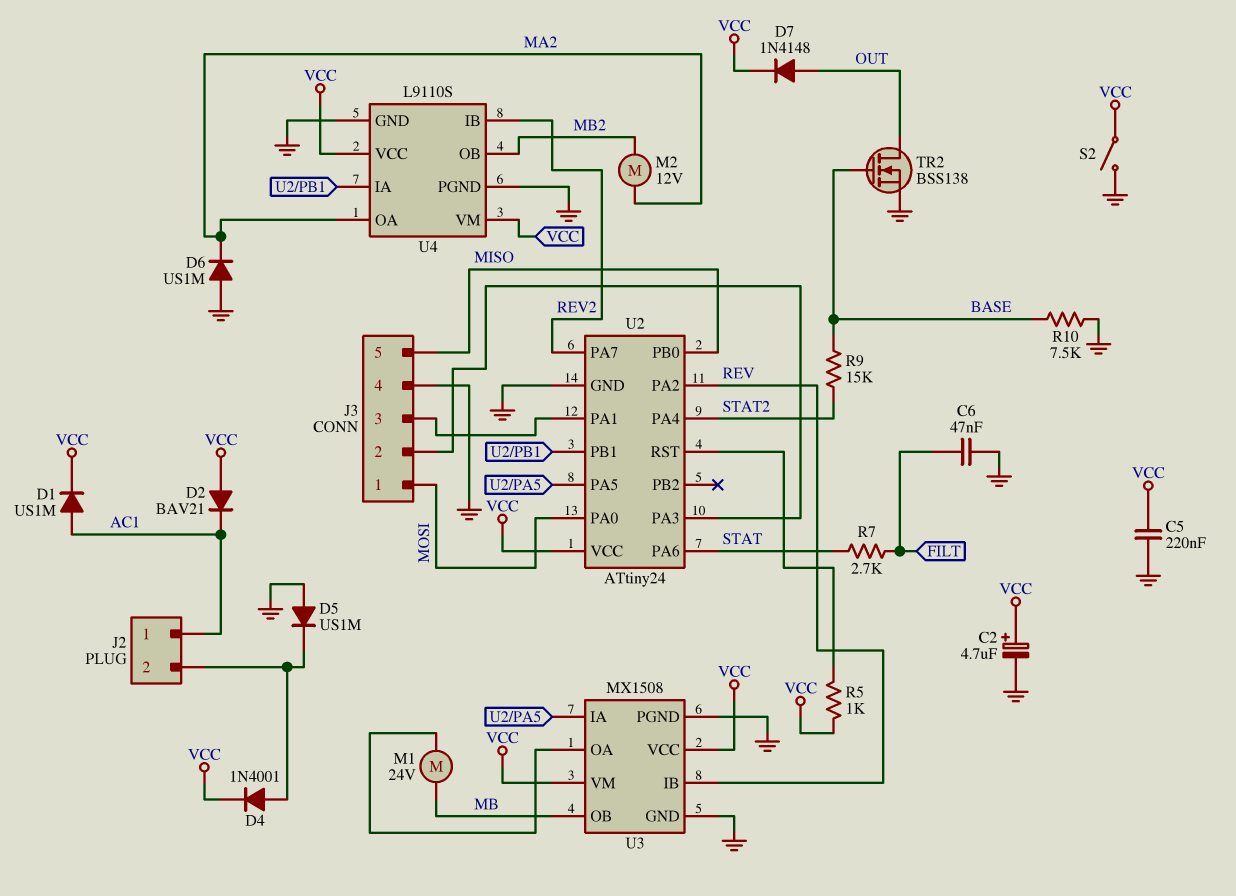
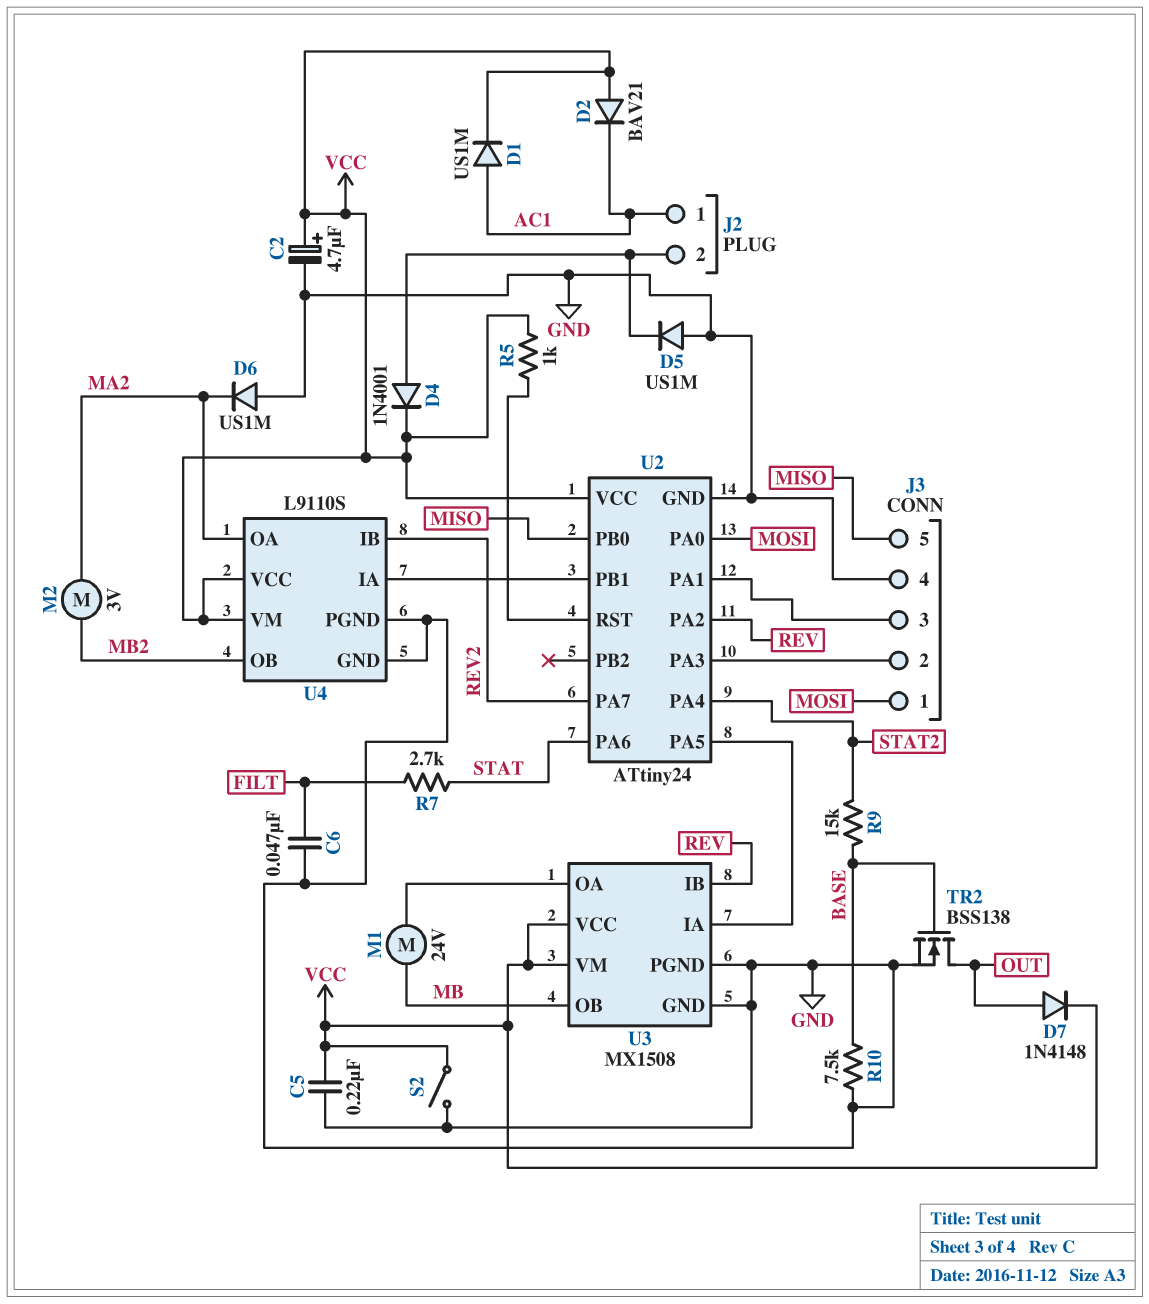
M2: motor 12V (MA2, MB2) -> motor 3V (MA2, MB2)

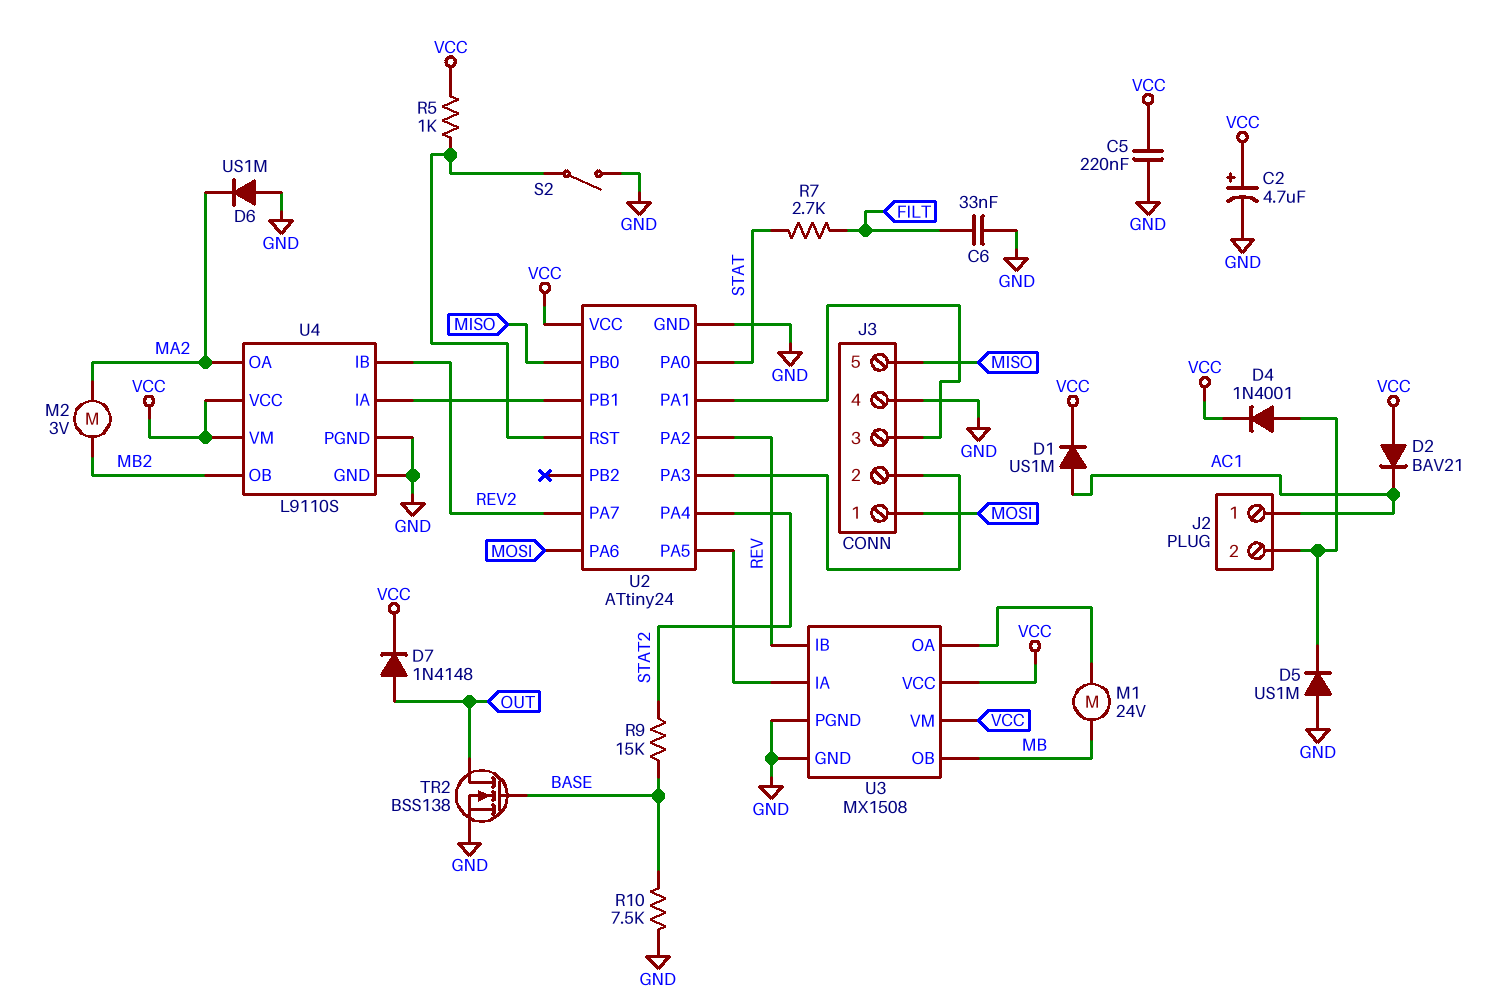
C6: 47nF (FILT, GND) -> 33nF (FILT, GND)
S2: switch (GND, VCC) -> switch (GND, U2/RST)
U2 pin PA0: MOSI -> STAT
U2 pin PA6: STAT -> MOSI

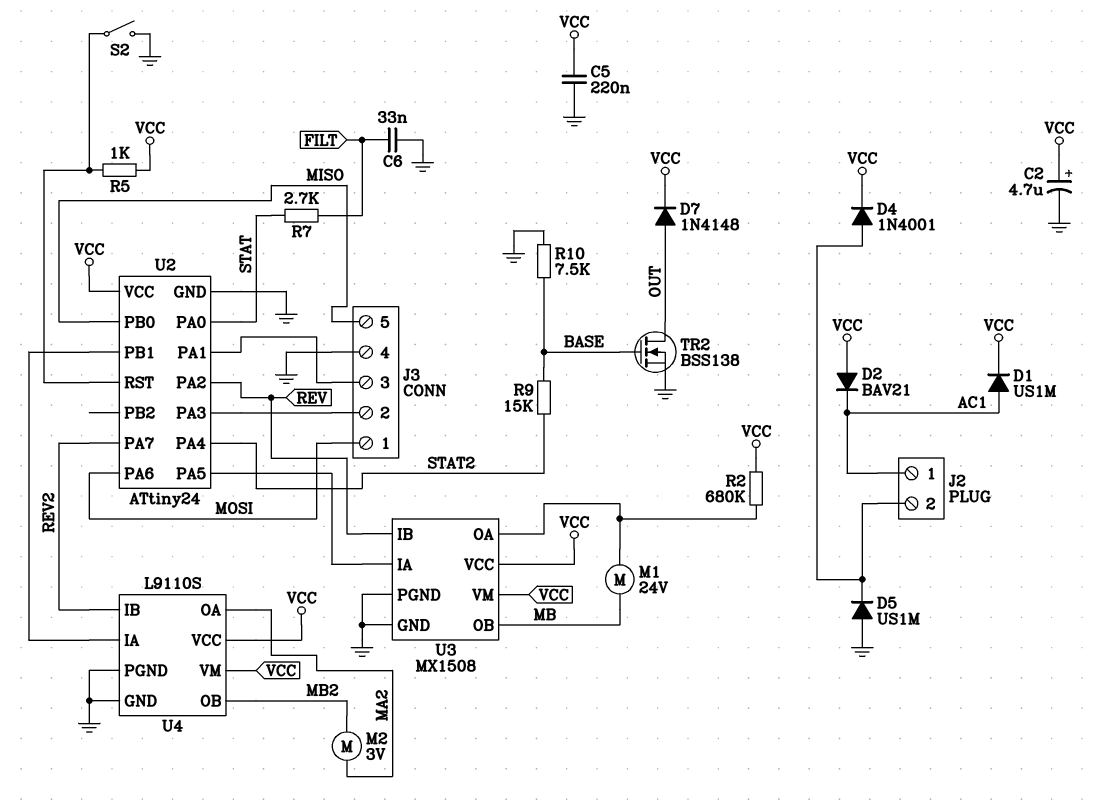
D6: diode US1M (A GND, K MA2) -> none
R2: none -> 680k (U3/OA, VCC)

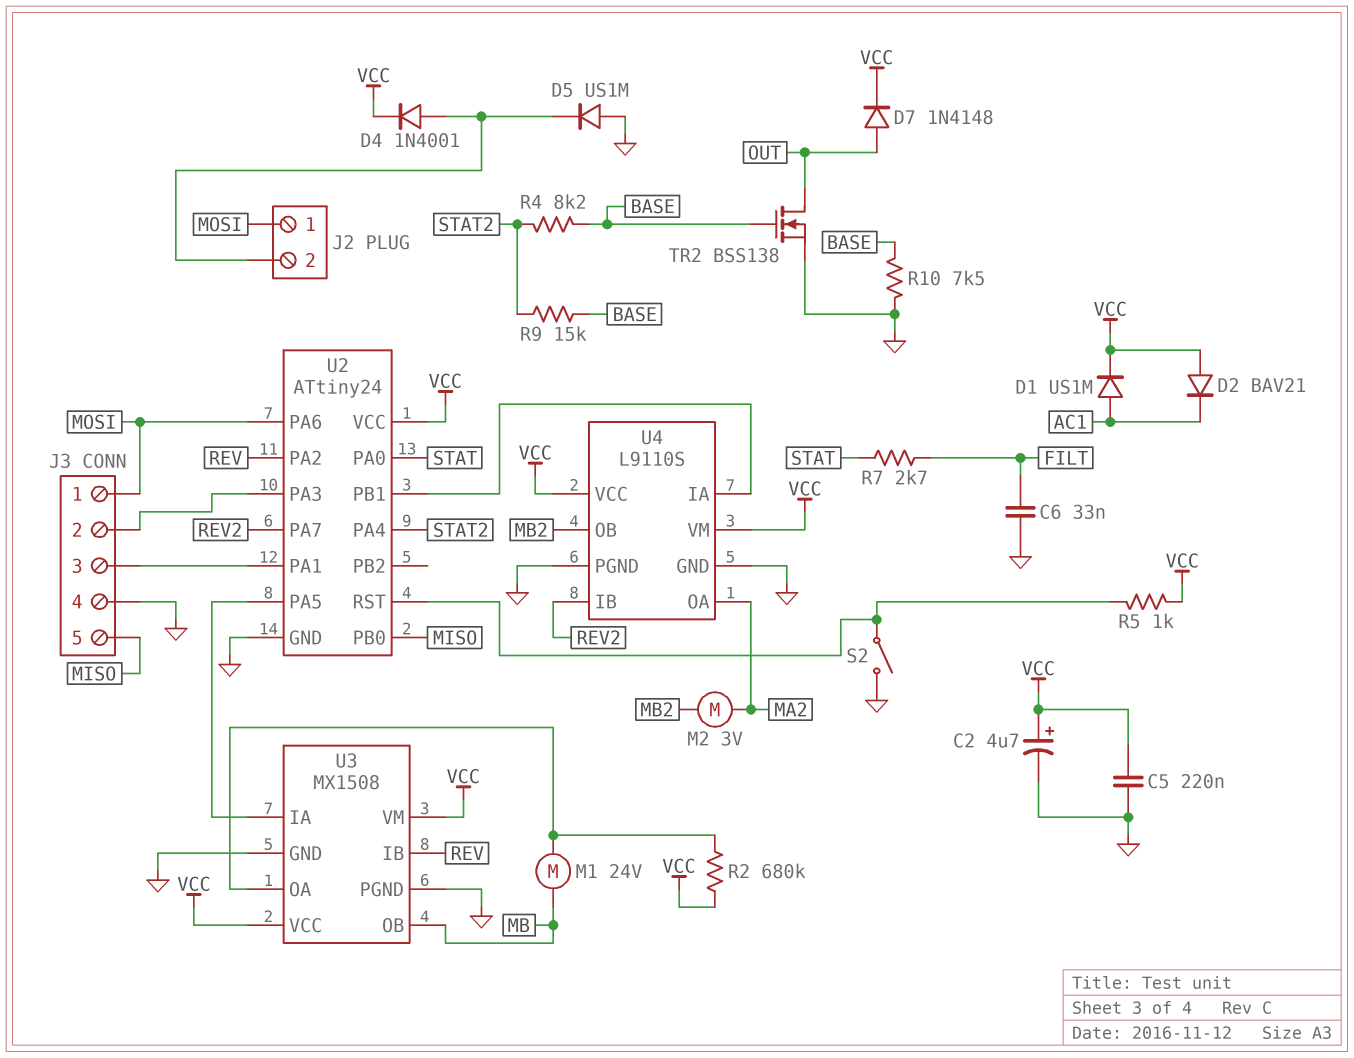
J2 pin 1: AC1 -> MOSI
R4: none -> 8.2k (BASE, STAT2)

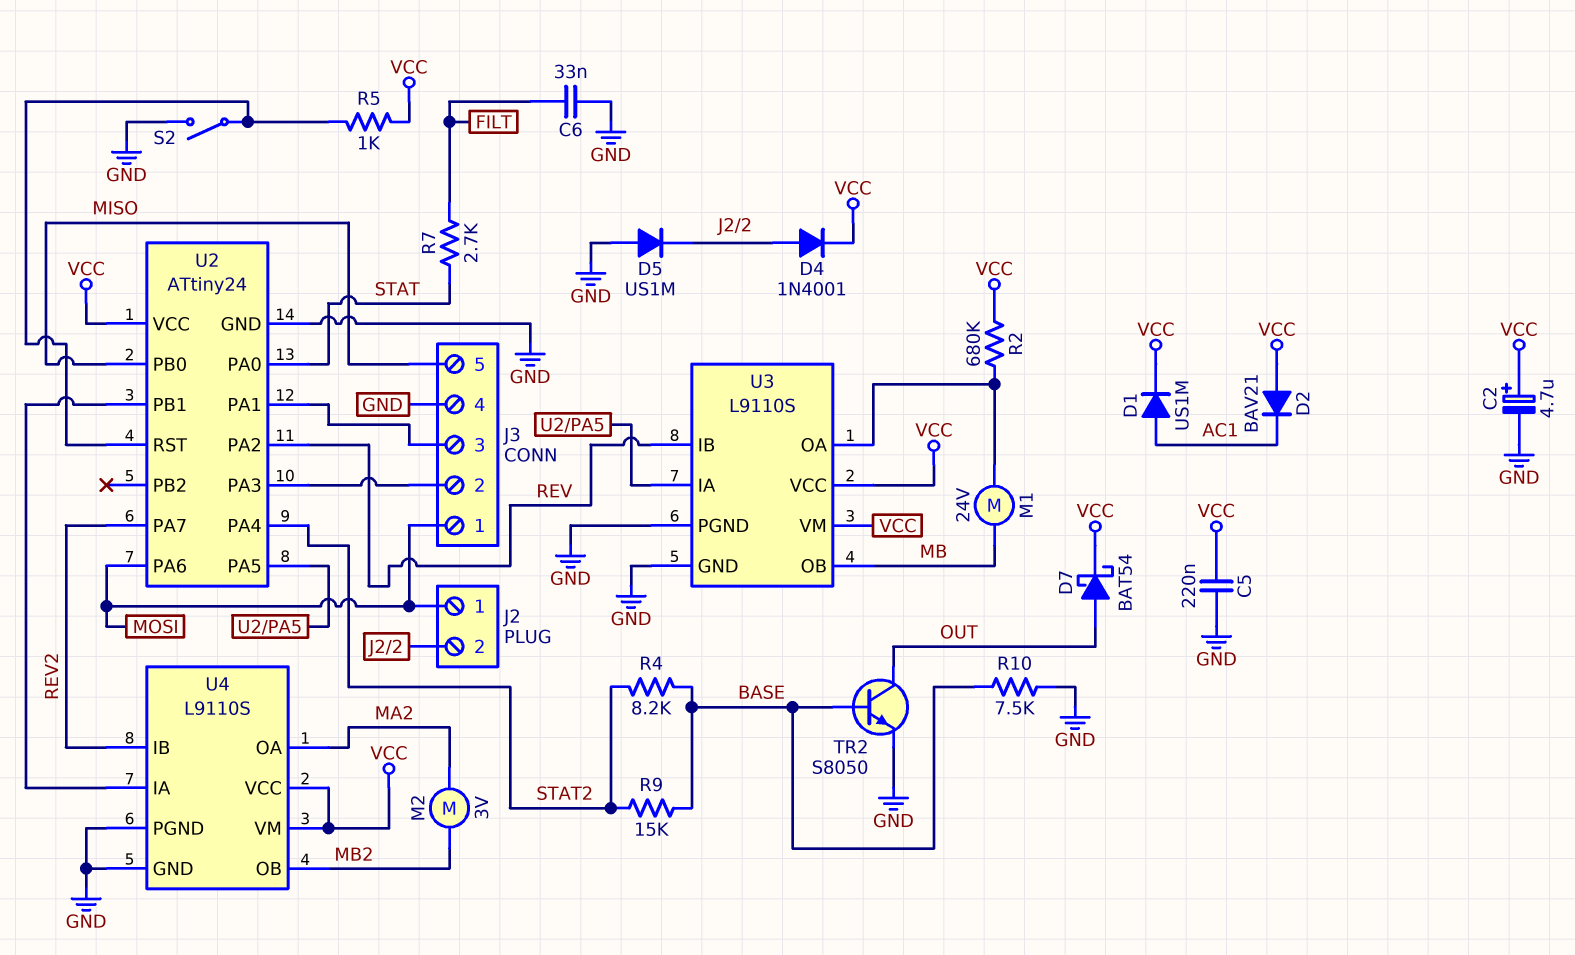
D7: diode 1N4148 (A OUT, K VCC) -> schottky BAT54 (A OUT, K VCC)
TR2: NMOS BSS138 (G BASE, D OUT, S GND) -> NPN S8050 (B BASE, C OUT, E GND)
U3: MX1508 -> L9110S

